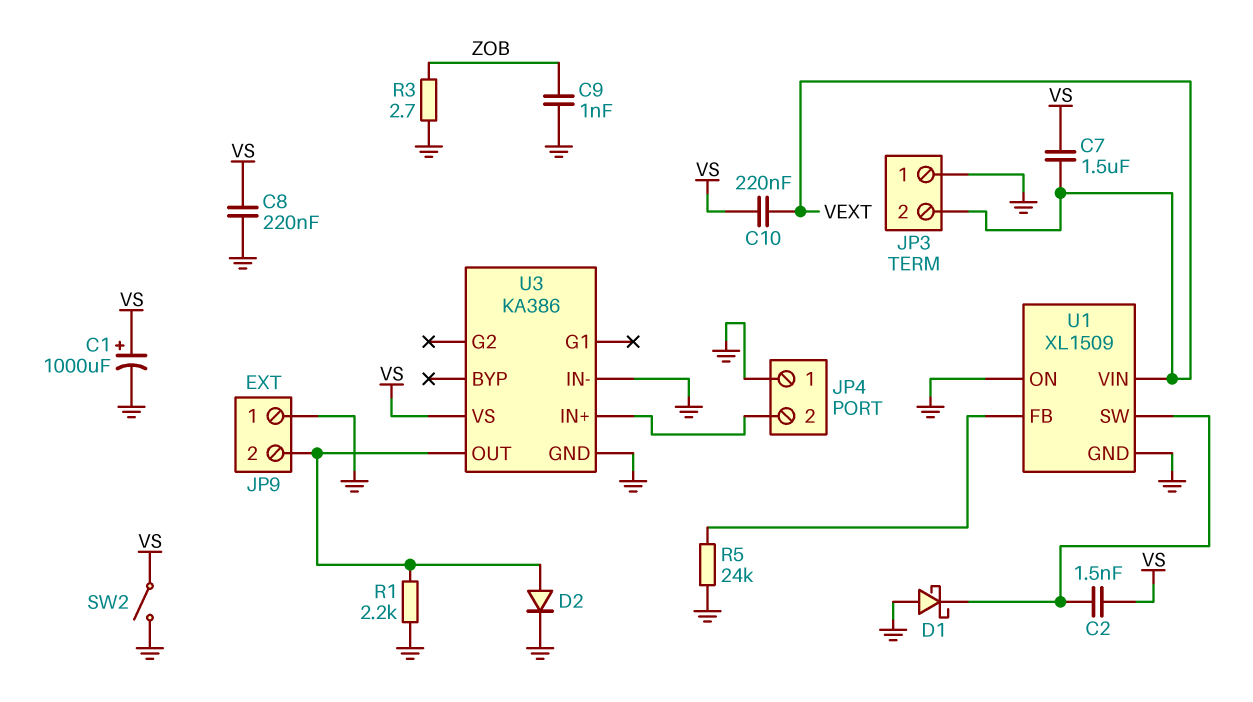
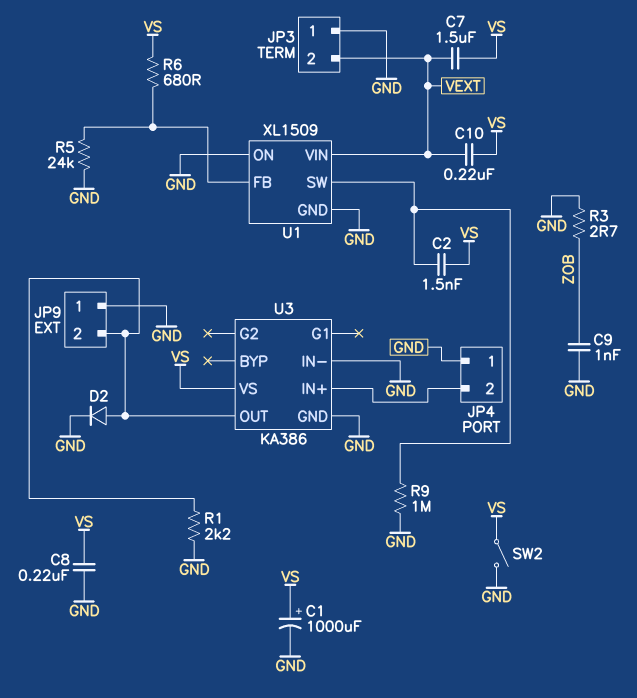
D1: schottky (A GND, K U1/SW) -> none
R6: none -> 680 (U1/FB, VS)
R9: none -> 1M (GND, U1/SW)

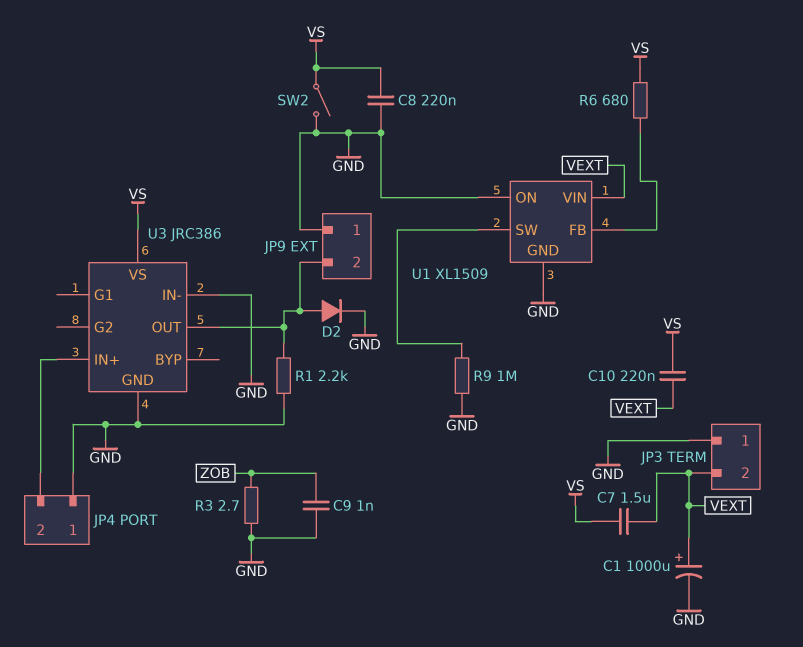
C1: 1000uF (plus VS, minus GND) -> 1000uF (plus VEXT, minus GND)
C2: 1.5nF (U1/SW, VS) -> none
R5: 24k (GND, U1/FB) -> none
U3: KA386 -> JRC386

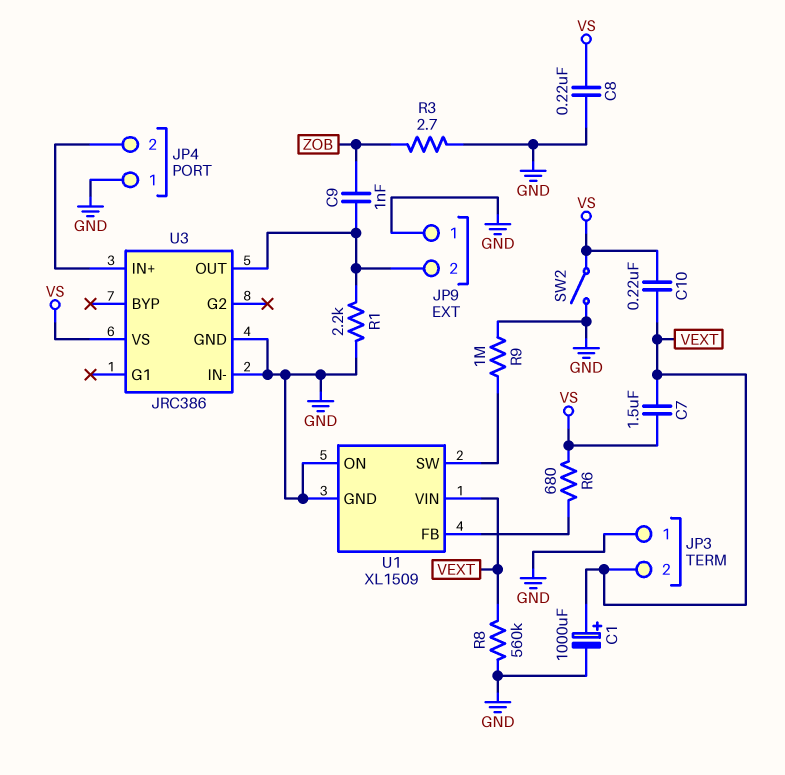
C9: 1nF (GND, ZOB) -> 1nF (JP9/2, ZOB)
D2: diode (A JP9/2, K GND) -> none
R8: none -> 560k (GND, VEXT)

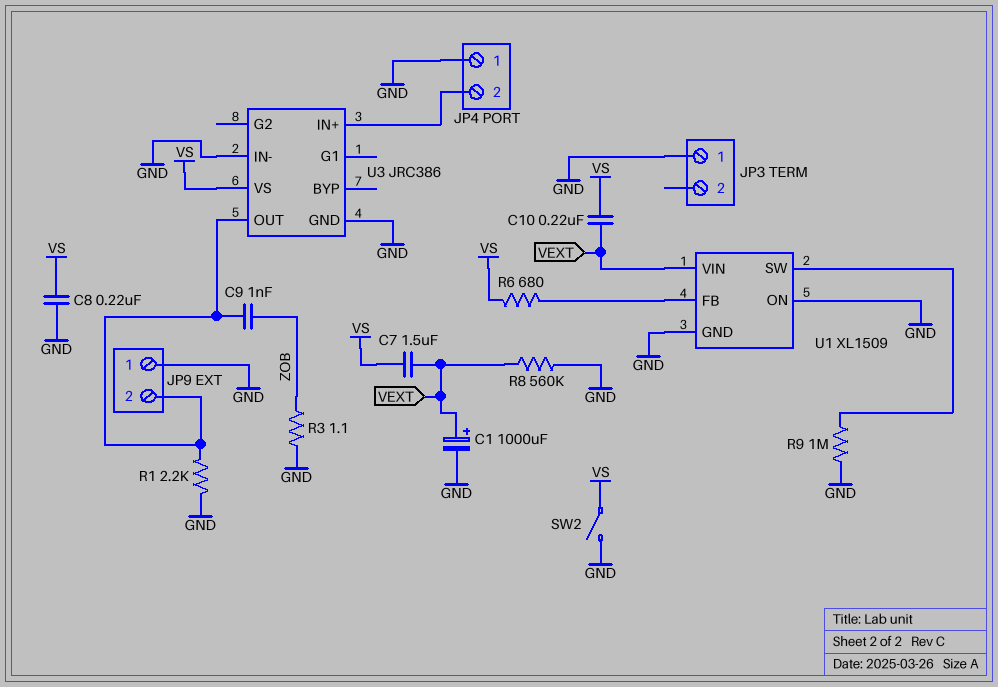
JP3 pin 2: VEXT -> none
R3: 2.7 (GND, ZOB) -> 1.1 (GND, ZOB)

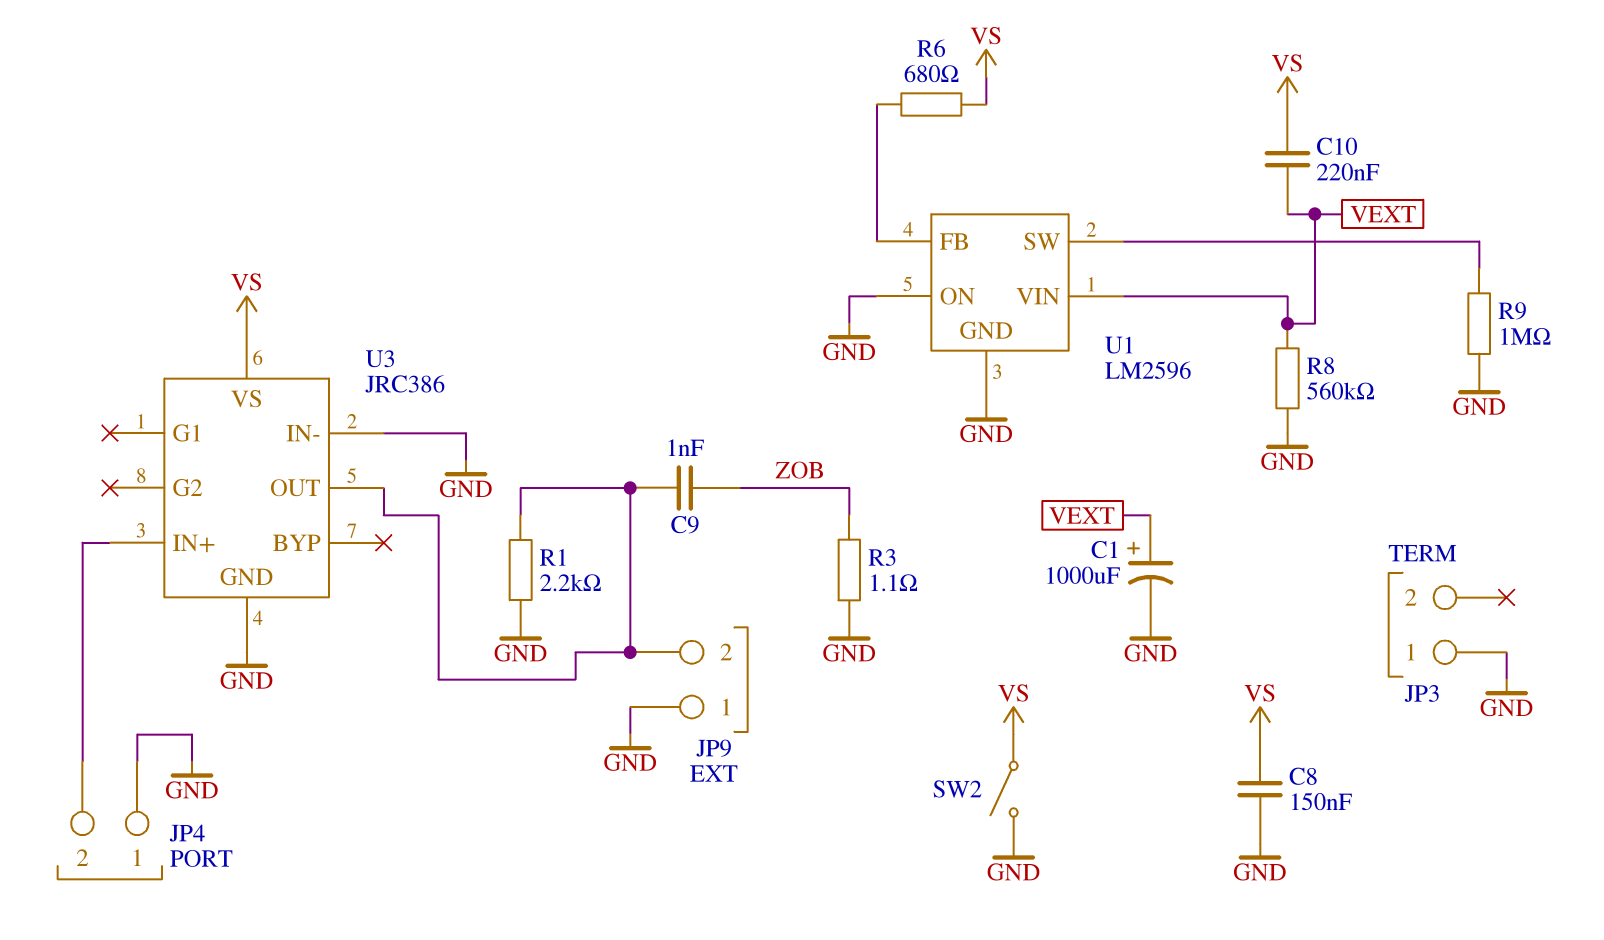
C7: 1.5uF (VEXT, VS) -> none
C8: 220nF (GND, VS) -> 150nF (GND, VS)
U1: XL1509 -> LM2596

